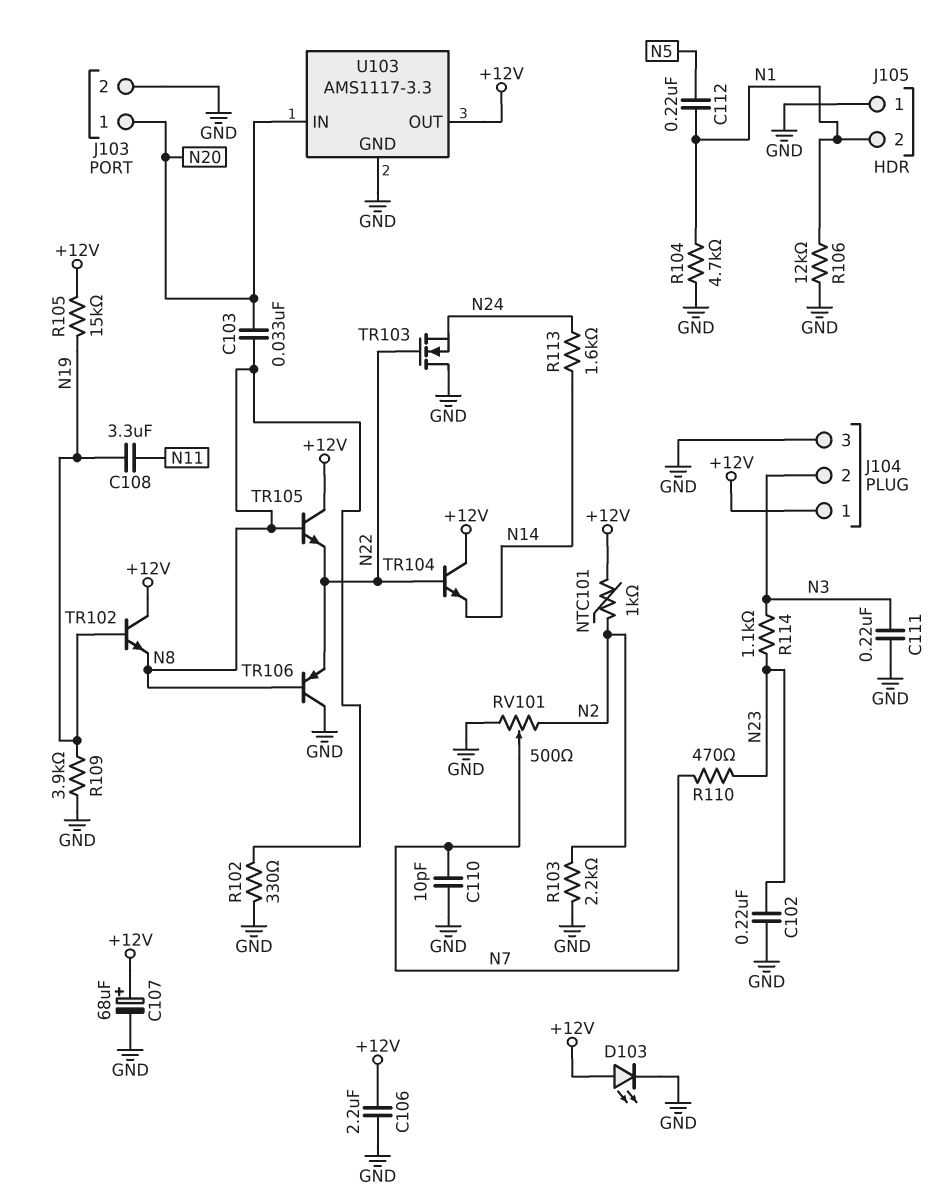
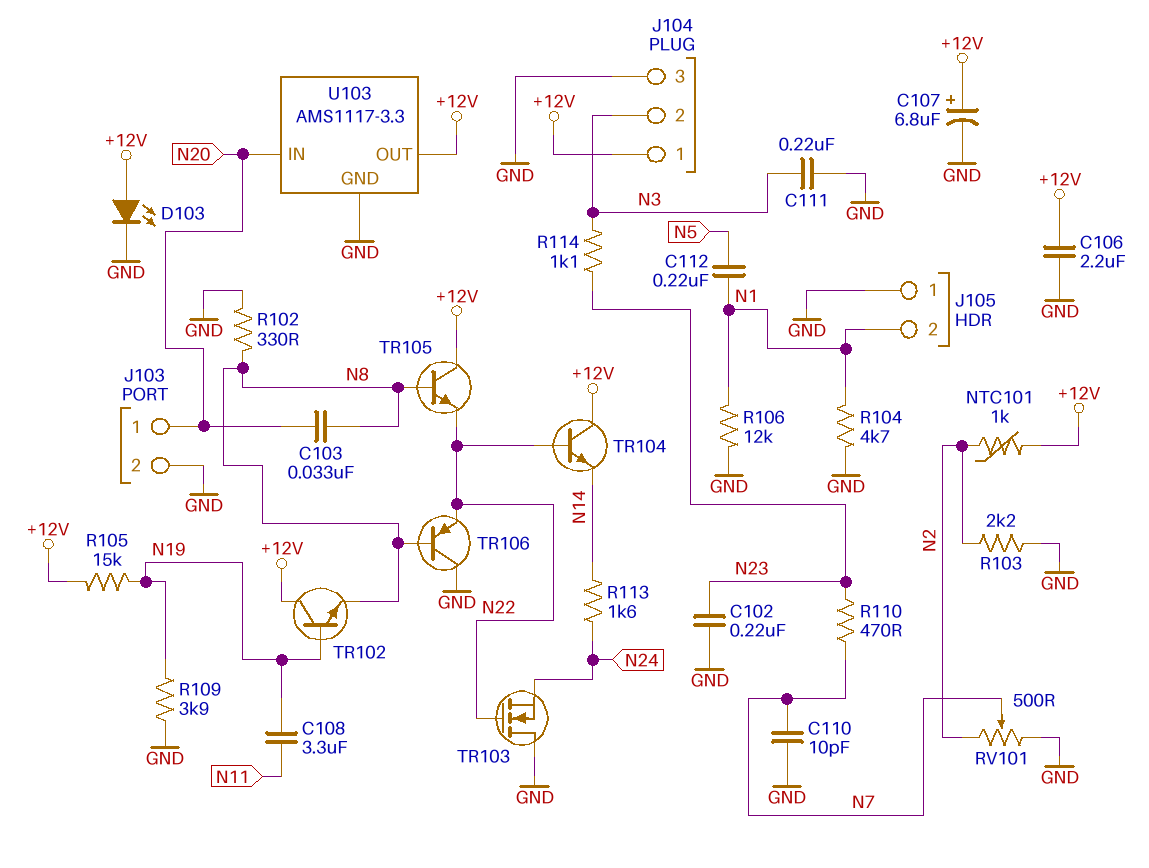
C107: 68uF (plus +12V, minus GND) -> 6.8uF (plus +12V, minus GND)

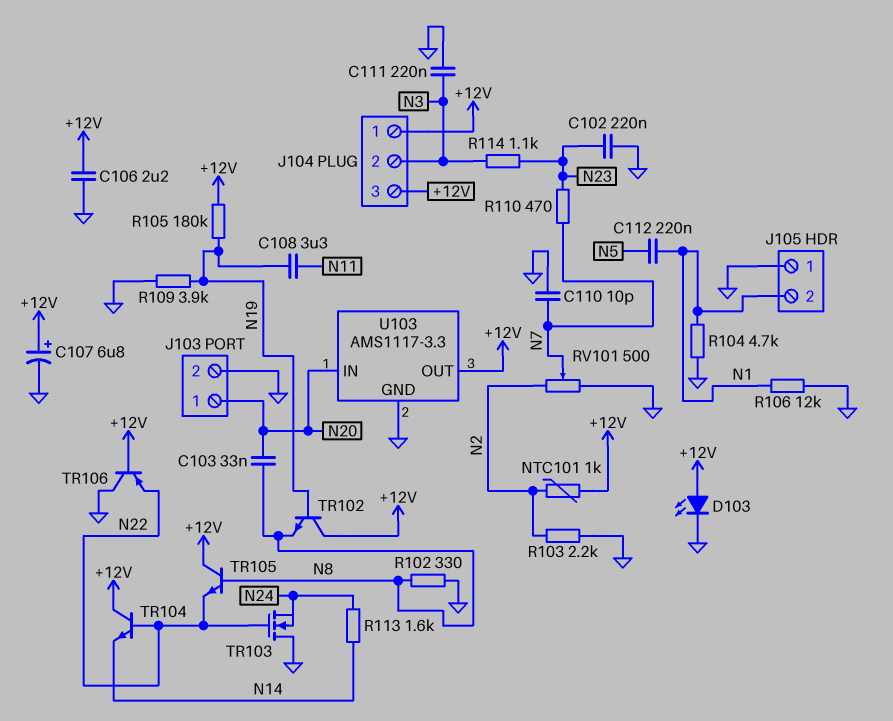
J104 pin 3: GND -> +12V
R105: 15k (+12V, N19) -> 180k (+12V, N19)
TR106: PNP (B N8, C GND, E N22) -> PNP (B +12V, C GND, E N22)

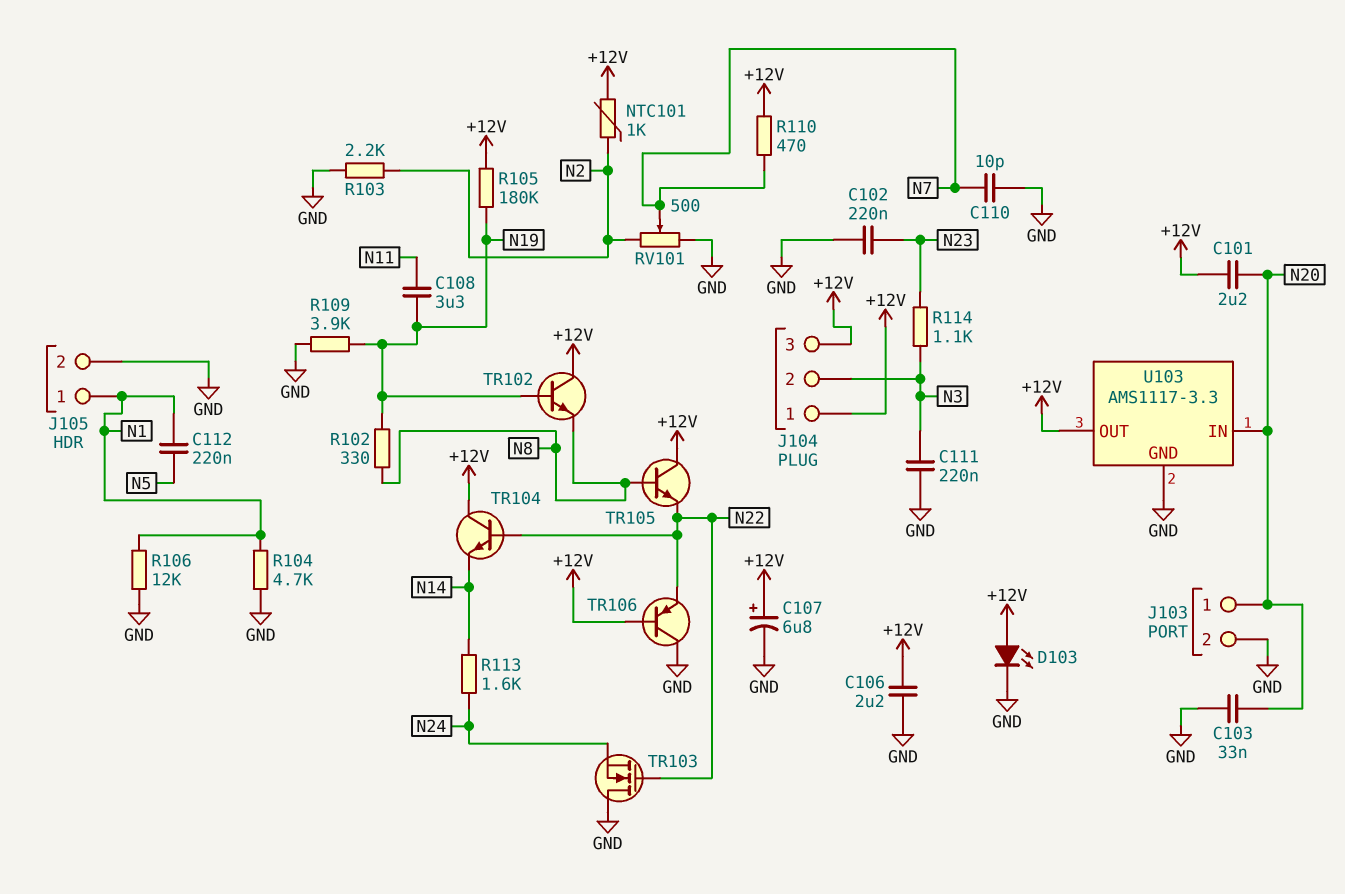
C101: none -> 2.2uF (+12V, N20)
C103: 33nF (N8, N20) -> 33nF (GND, N20)
J105 pin 1: GND -> N1
J105 pin 2: N1 -> GND
R102: 330 (GND, N8) -> 330 (N8, N19)
R110: 470 (N7, N23) -> 470 (+12V, N7)

